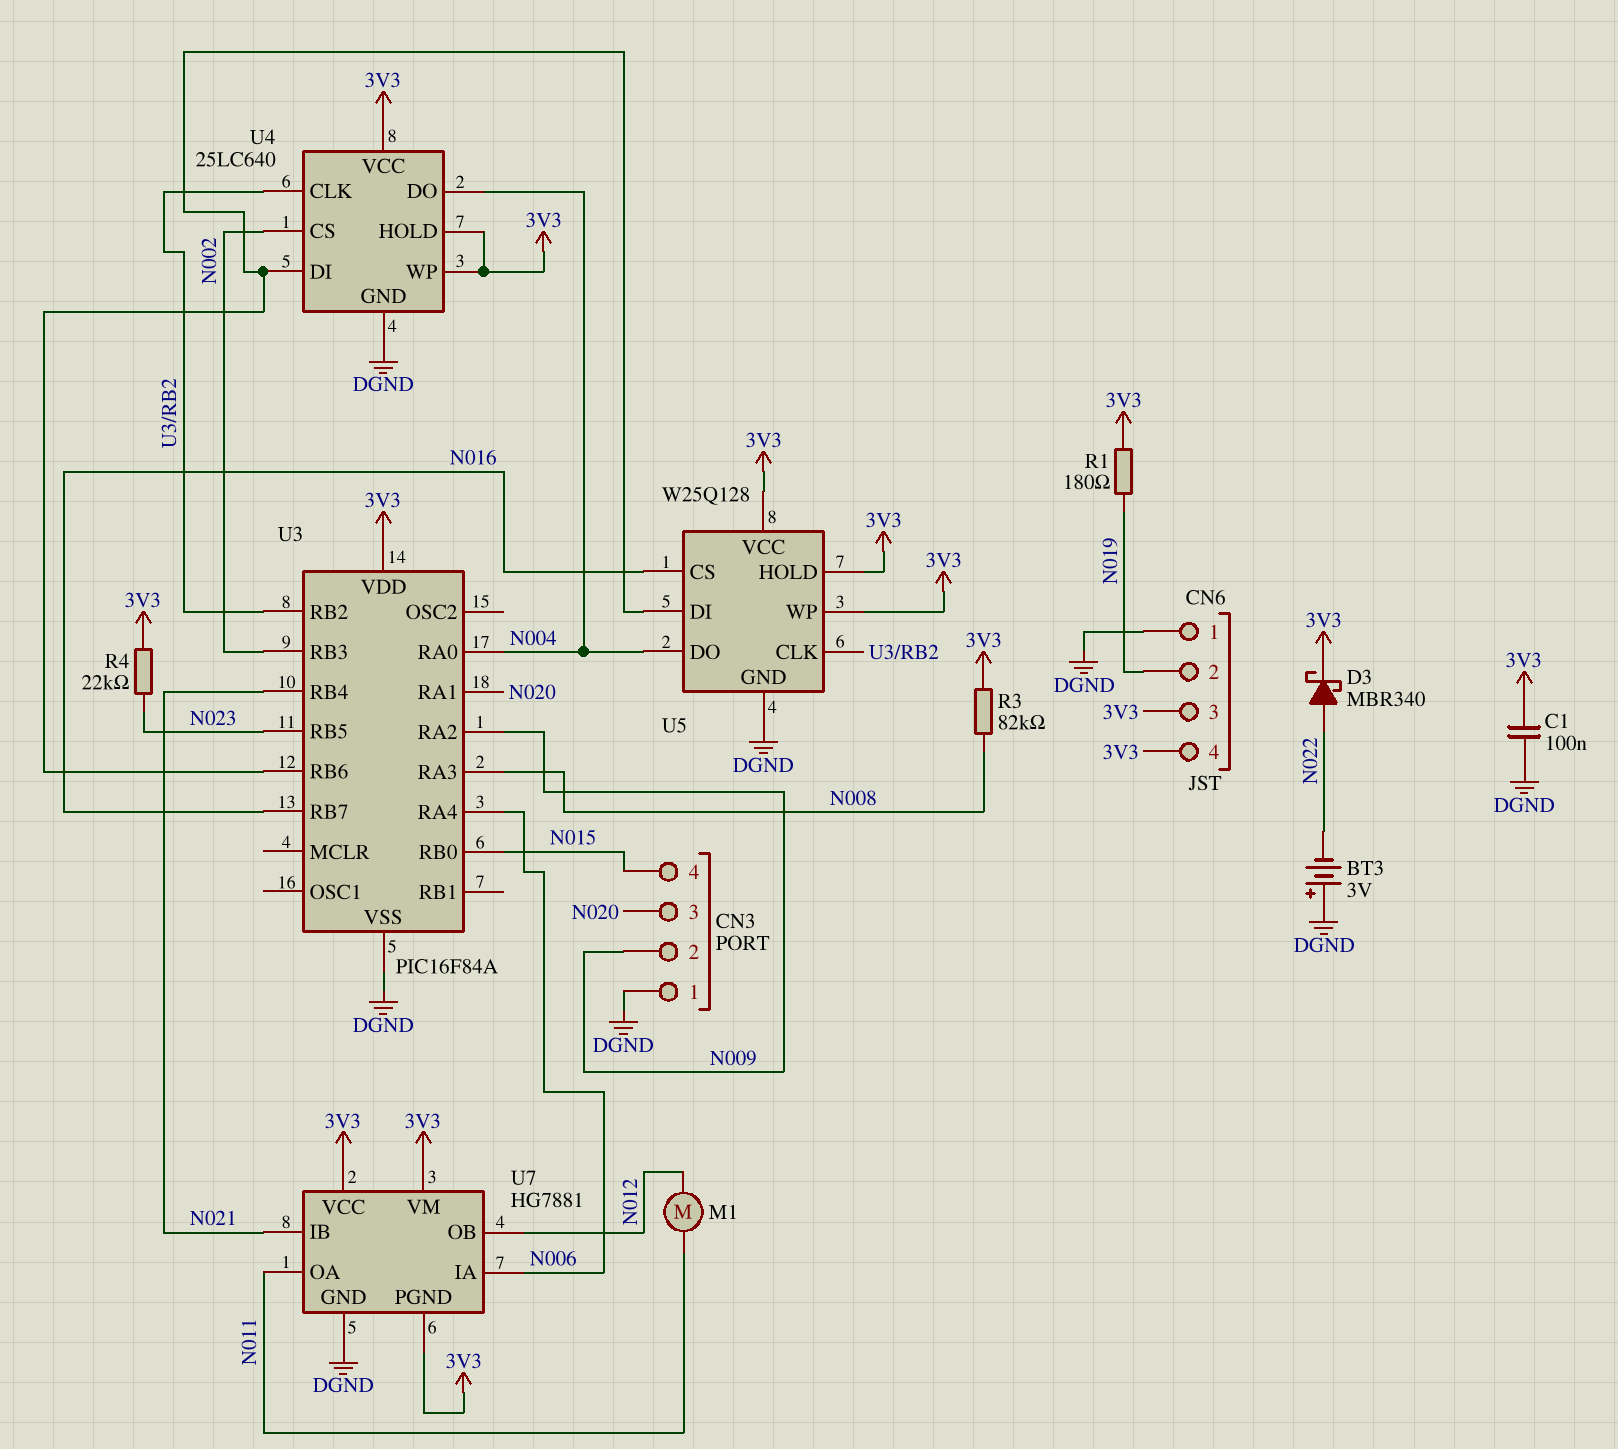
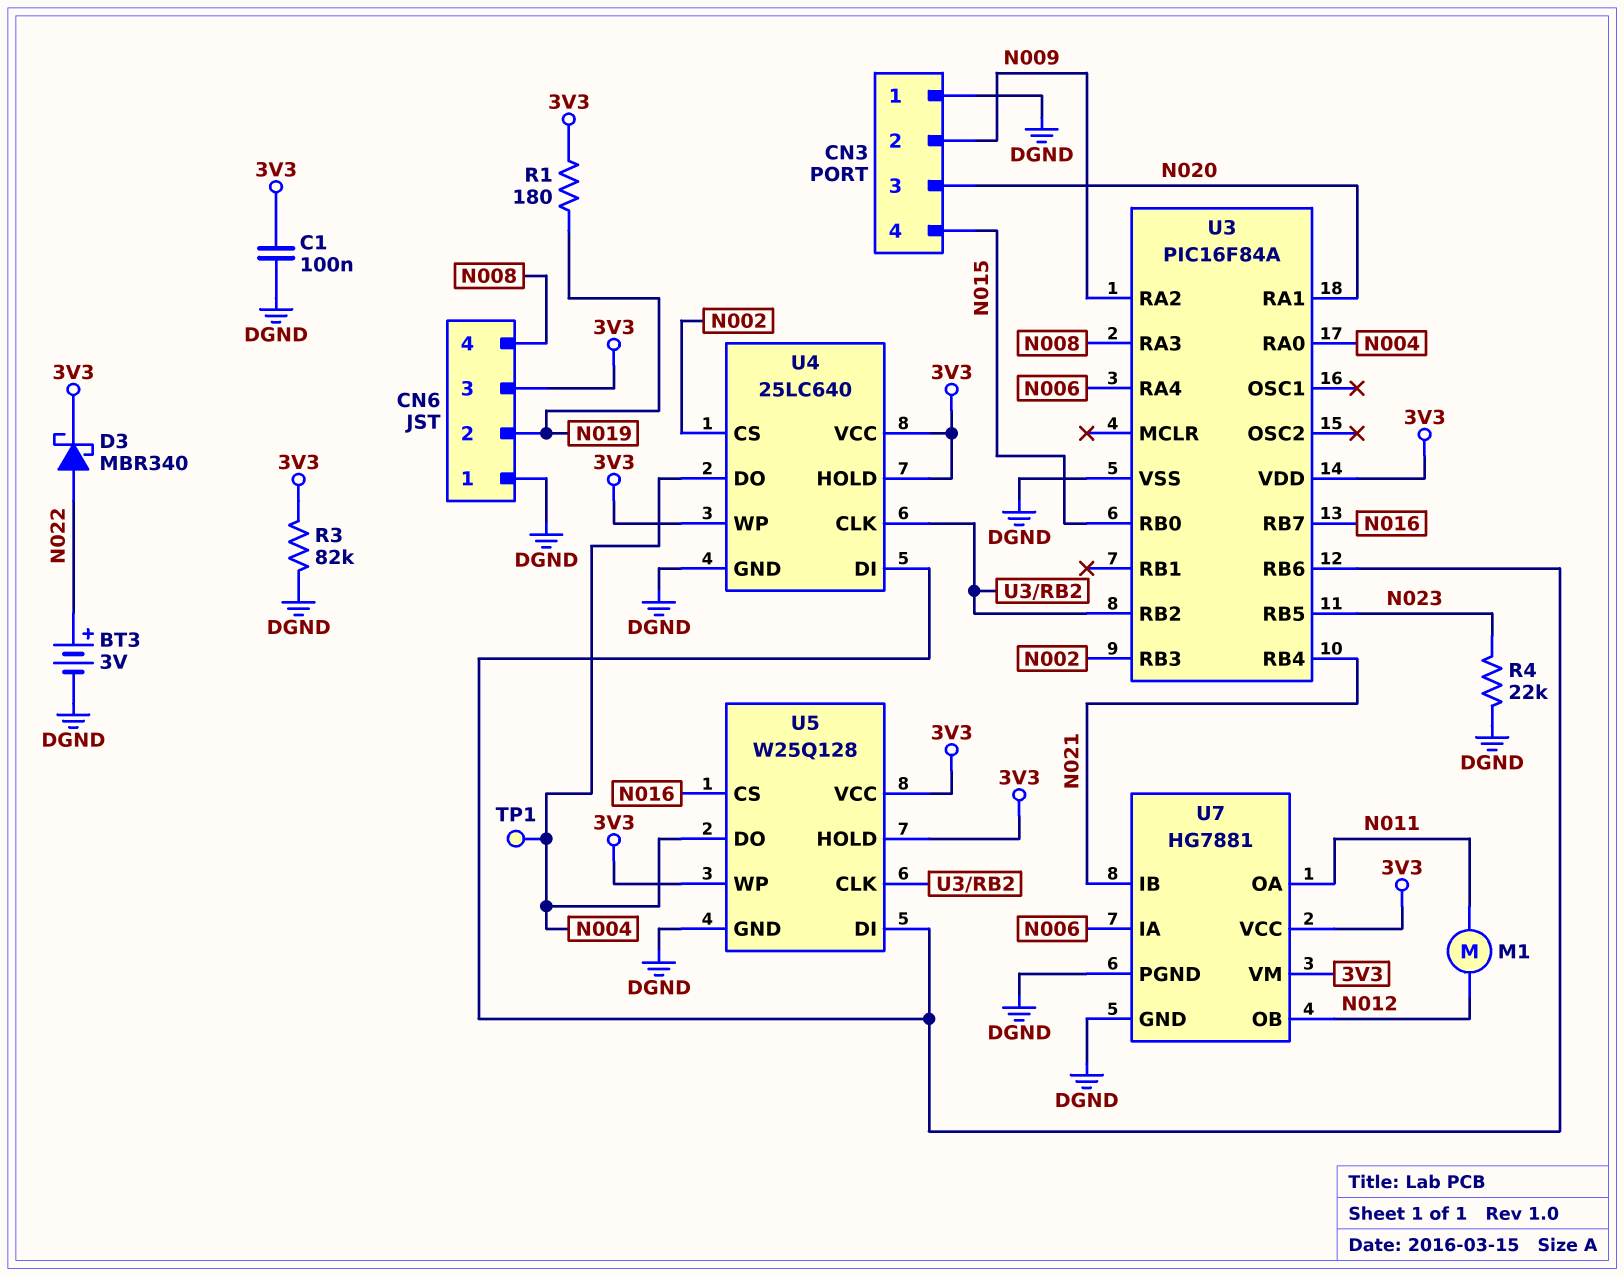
BT3: 3V (plus DGND, minus N022) -> 3V (plus N022, minus DGND)
CN6 pin 4: 3V3 -> N008
R3: 82k (3V3, N008) -> 82k (3V3, DGND)
R4: 22k (3V3, N023) -> 22k (DGND, N023)
TP1: none -> test point (N004)
U7 pin PGND: 3V3 -> DGND

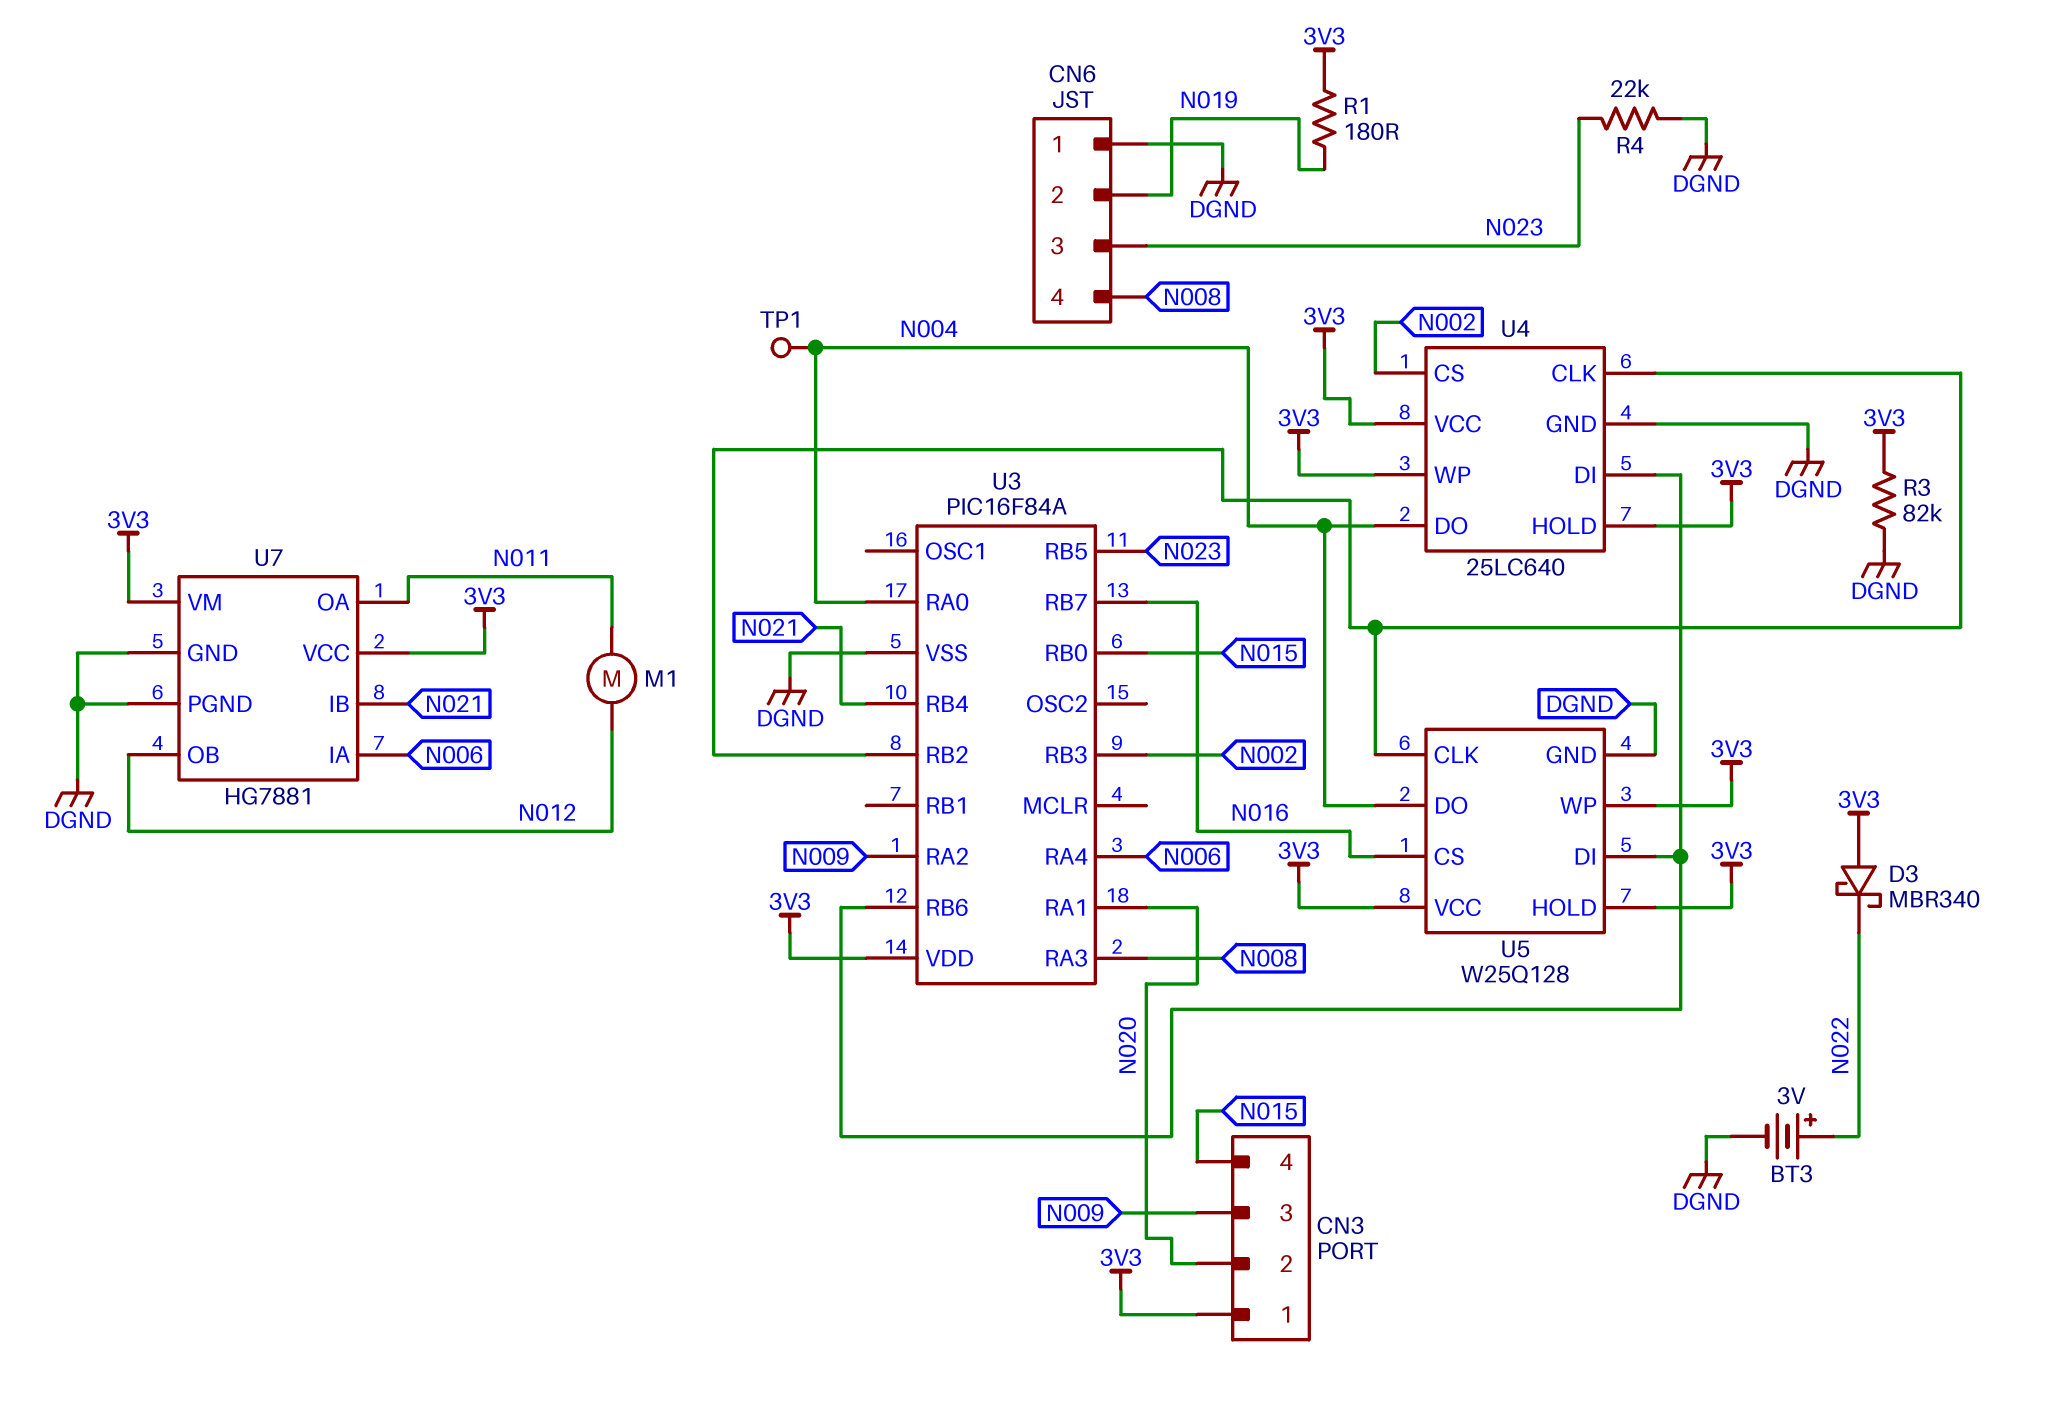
C1: 100nF (3V3, DGND) -> none
CN3 pin 1: DGND -> 3V3
CN3 pin 2: N009 -> N020
CN3 pin 3: N020 -> N009
CN6 pin 3: 3V3 -> N023
D3: schottky MBR340 (A N022, K 3V3) -> schottky MBR340 (A 3V3, K N022)

